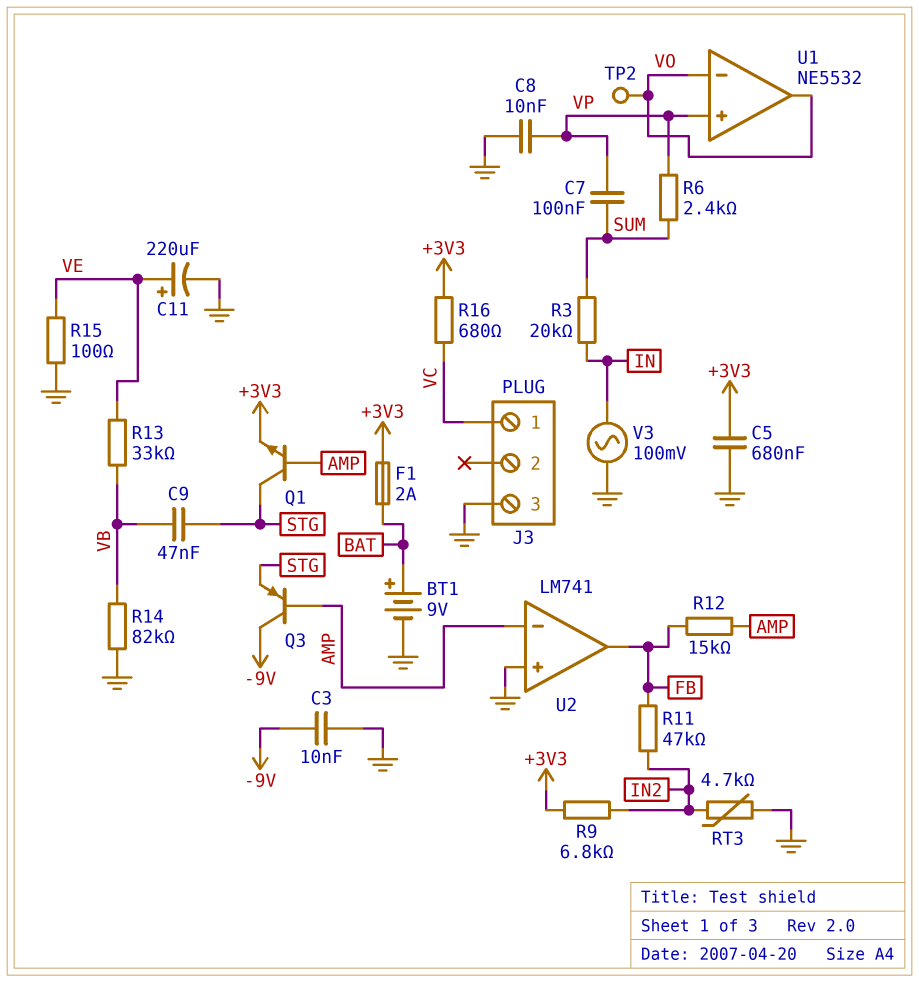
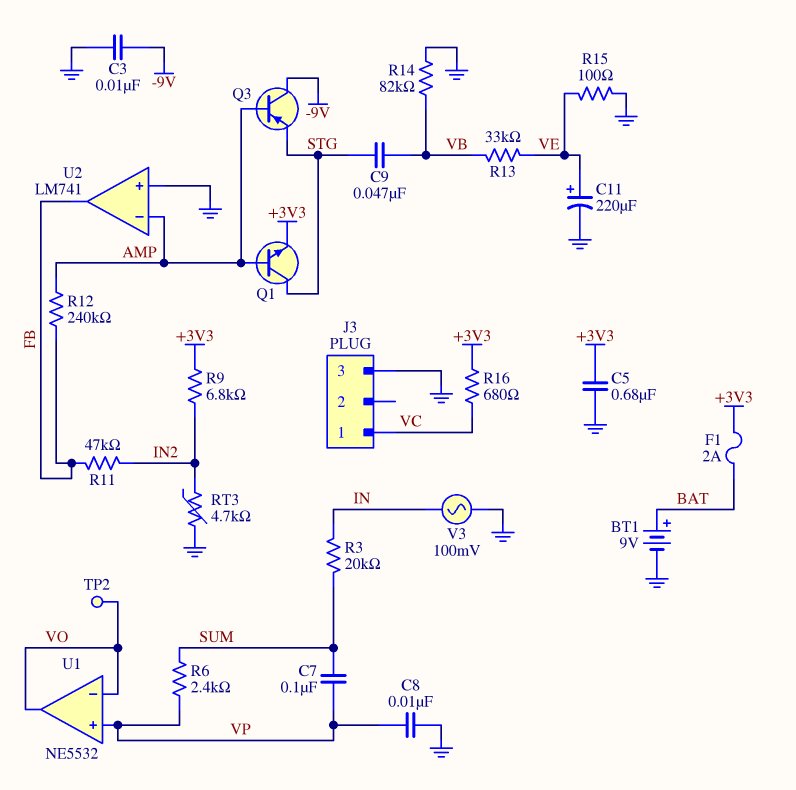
R12: 15k (AMP, FB) -> 240k (AMP, FB)

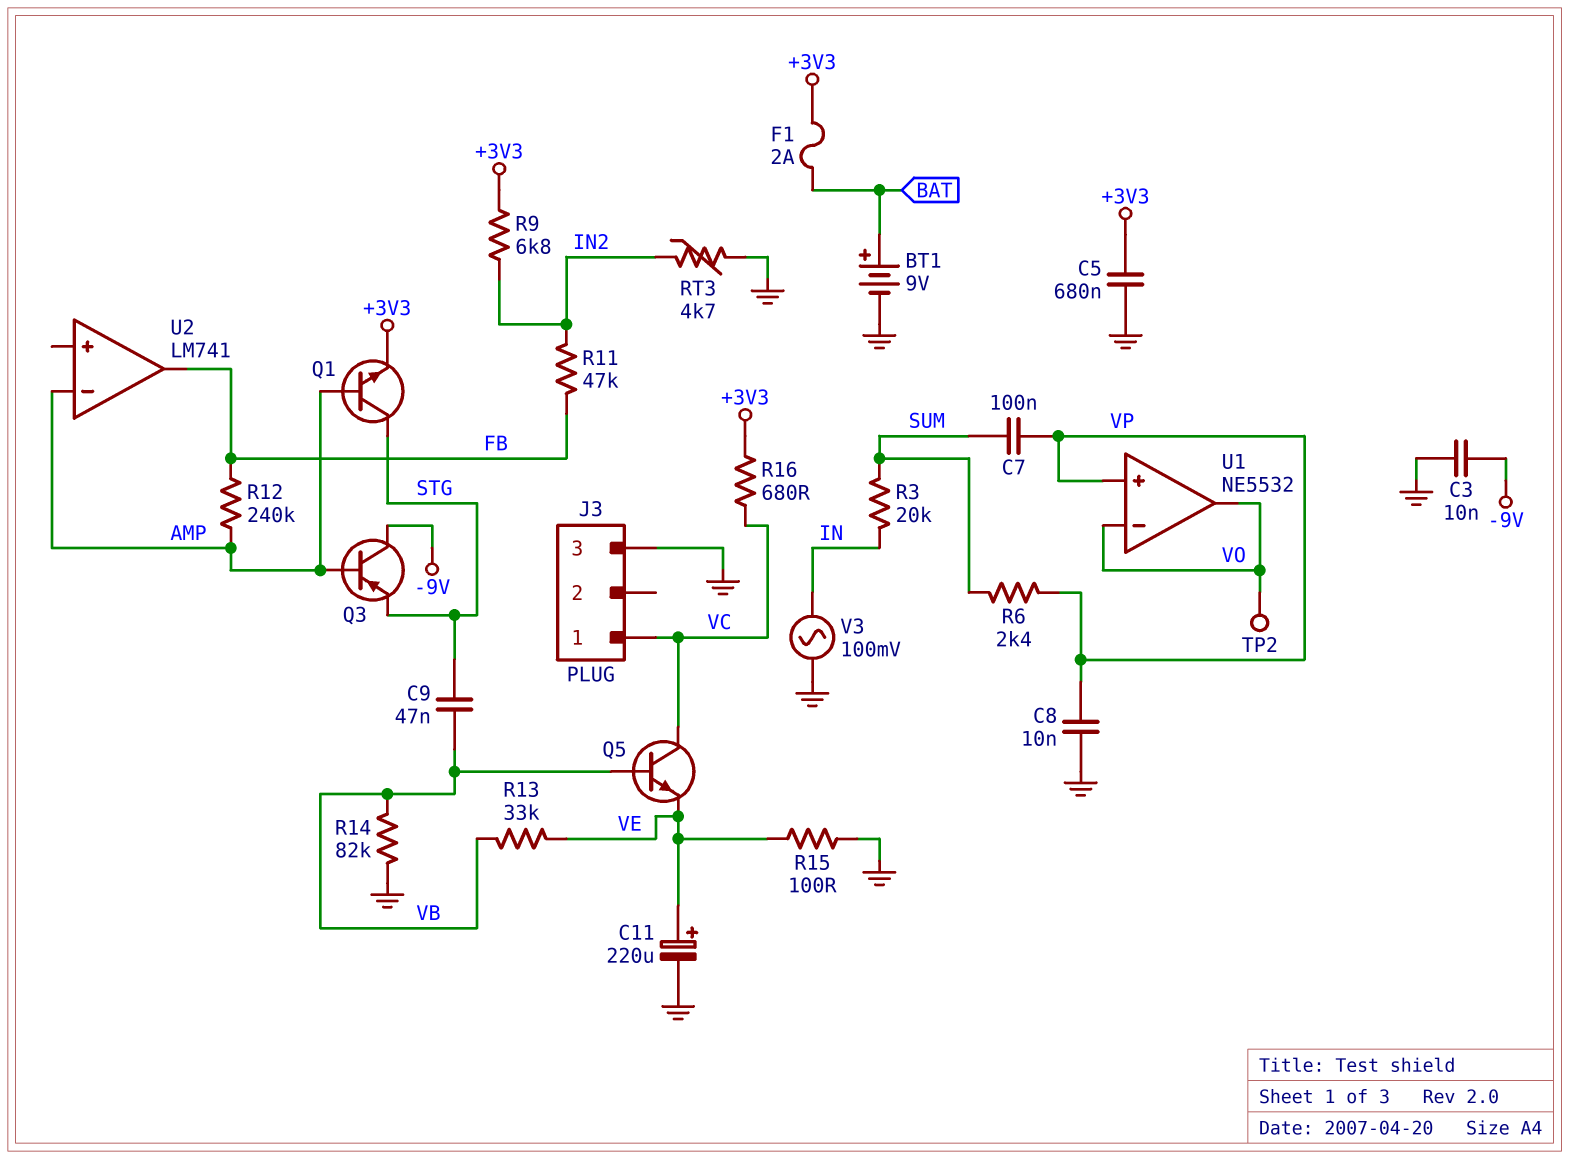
Q5: none -> NPN (B VB, C VC, E VE)
U2 pin in+: GND -> none

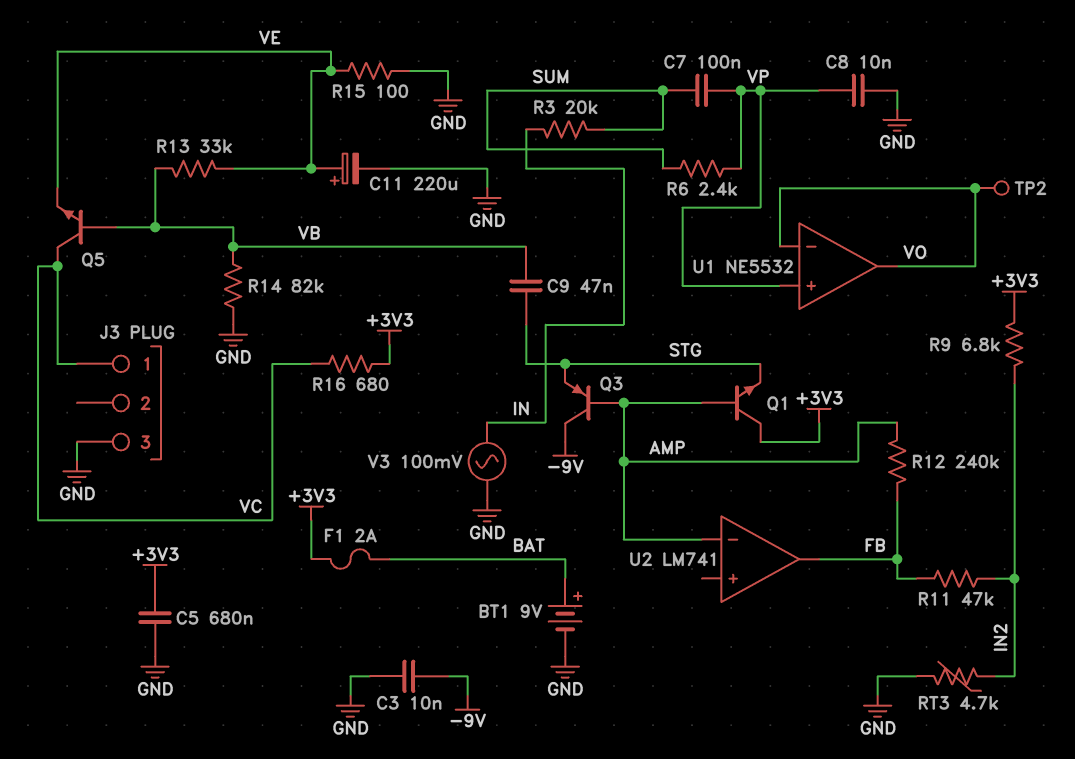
Q1: NPN (B AMP, C STG, E +3V3) -> NPN (B AMP, C +3V3, E STG)

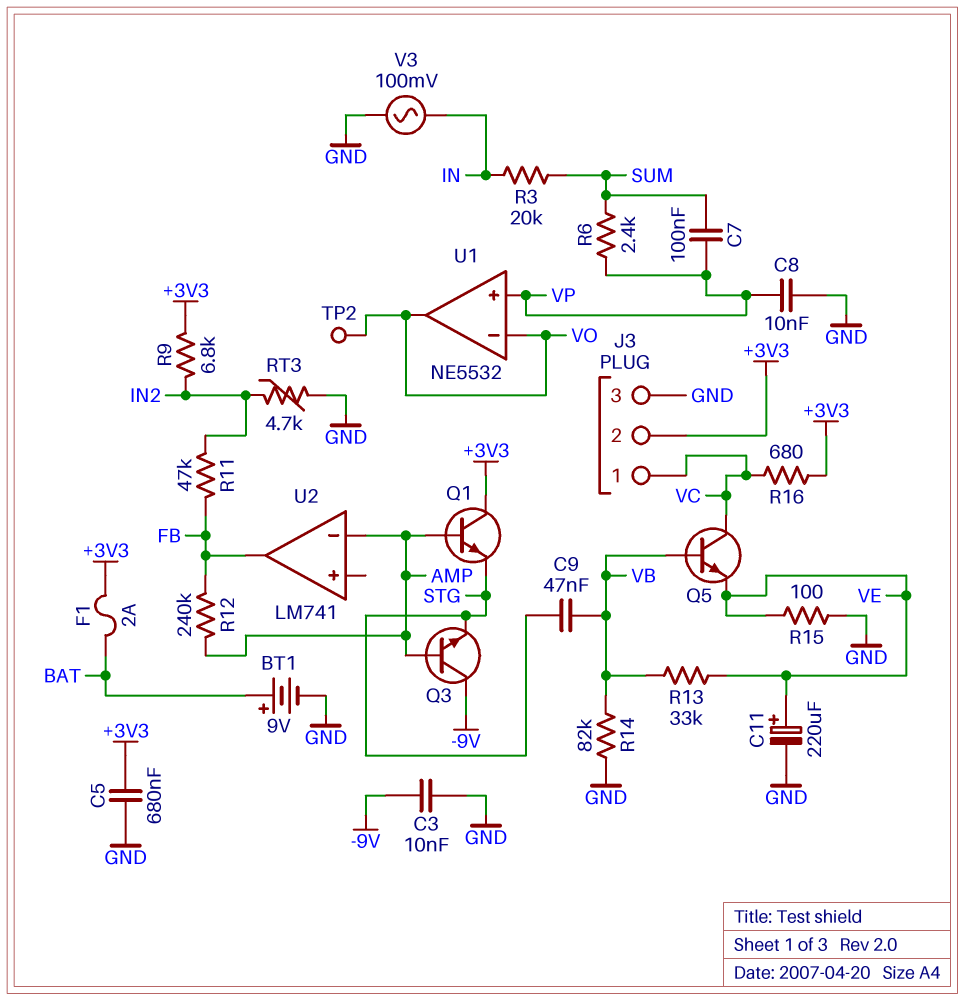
J3 pin 2: none -> +3V3
Q3: PNP (B AMP, C -9V, E STG) -> NPN (B AMP, C -9V, E STG)

